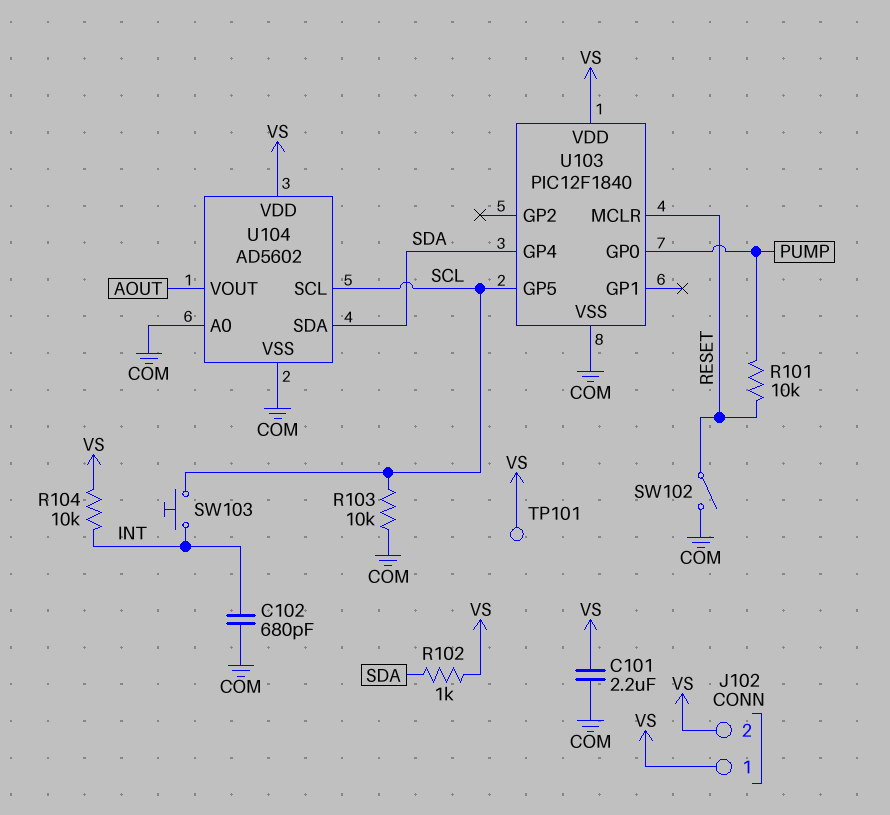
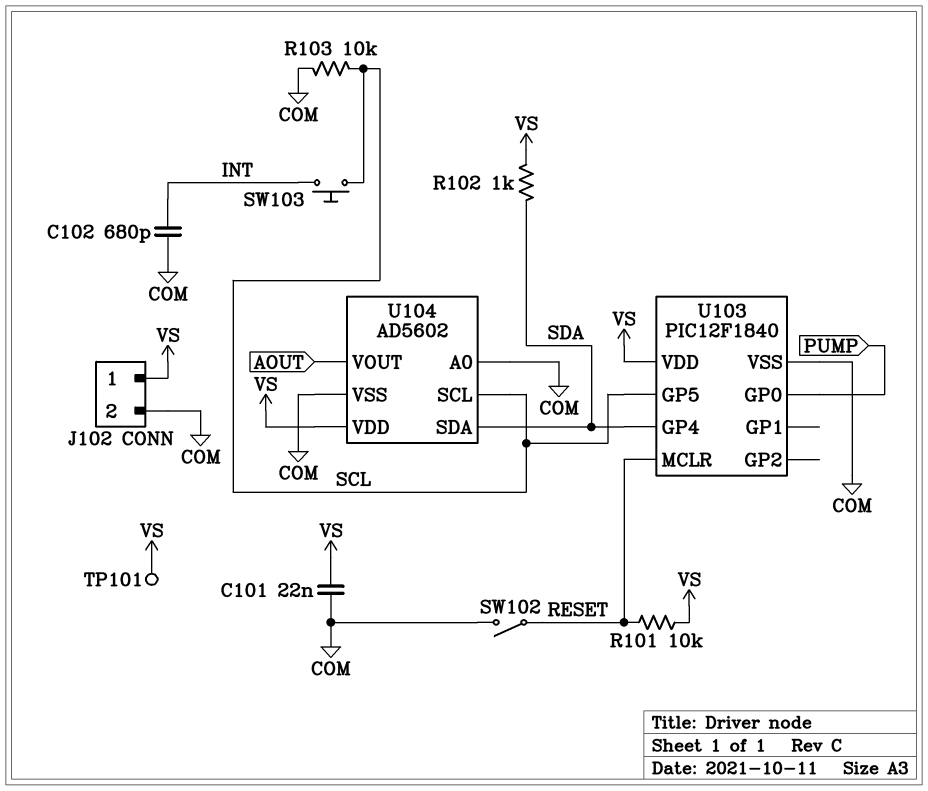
C101: 2.2uF (COM, VS) -> 22nF (COM, VS)
J102 pin 2: VS -> COM
R101: 10k (PUMP, RESET) -> 10k (RESET, VS)
R104: 10k (INT, VS) -> none

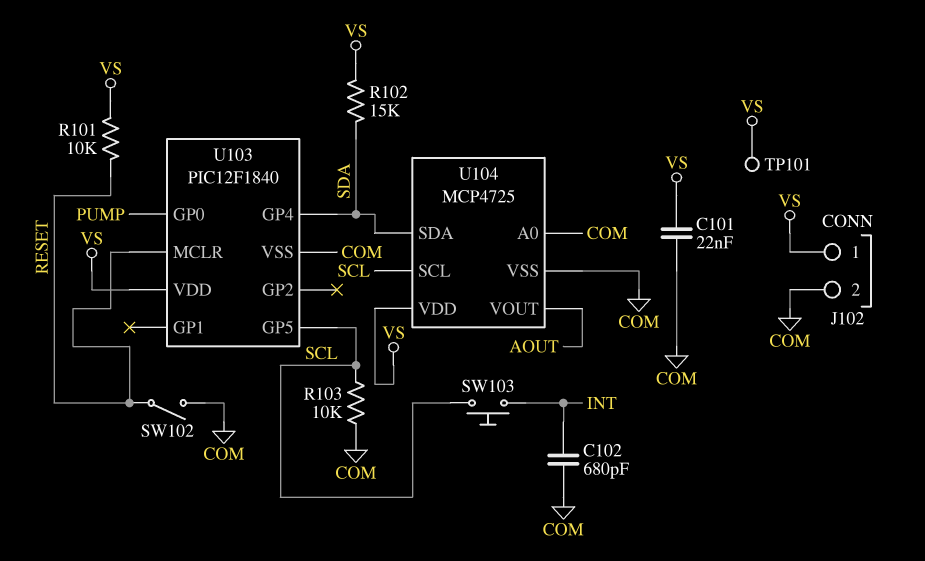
R102: 1k (SDA, VS) -> 15k (SDA, VS)
U104: AD5602 -> MCP4725

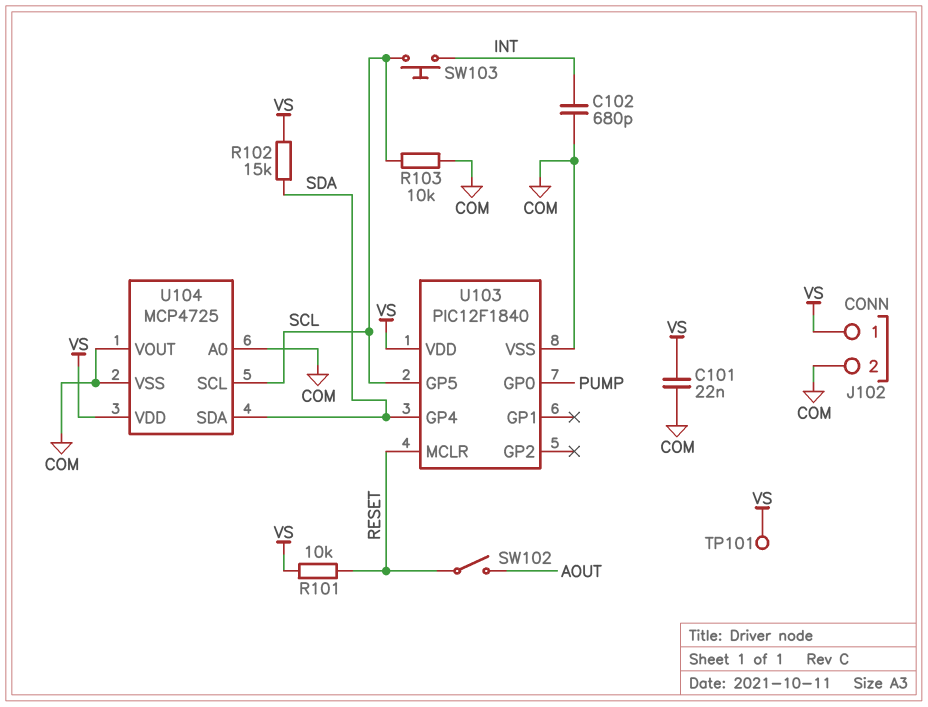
SW102: switch (COM, RESET) -> switch (AOUT, RESET)
U104 pin VOUT: AOUT -> COM

